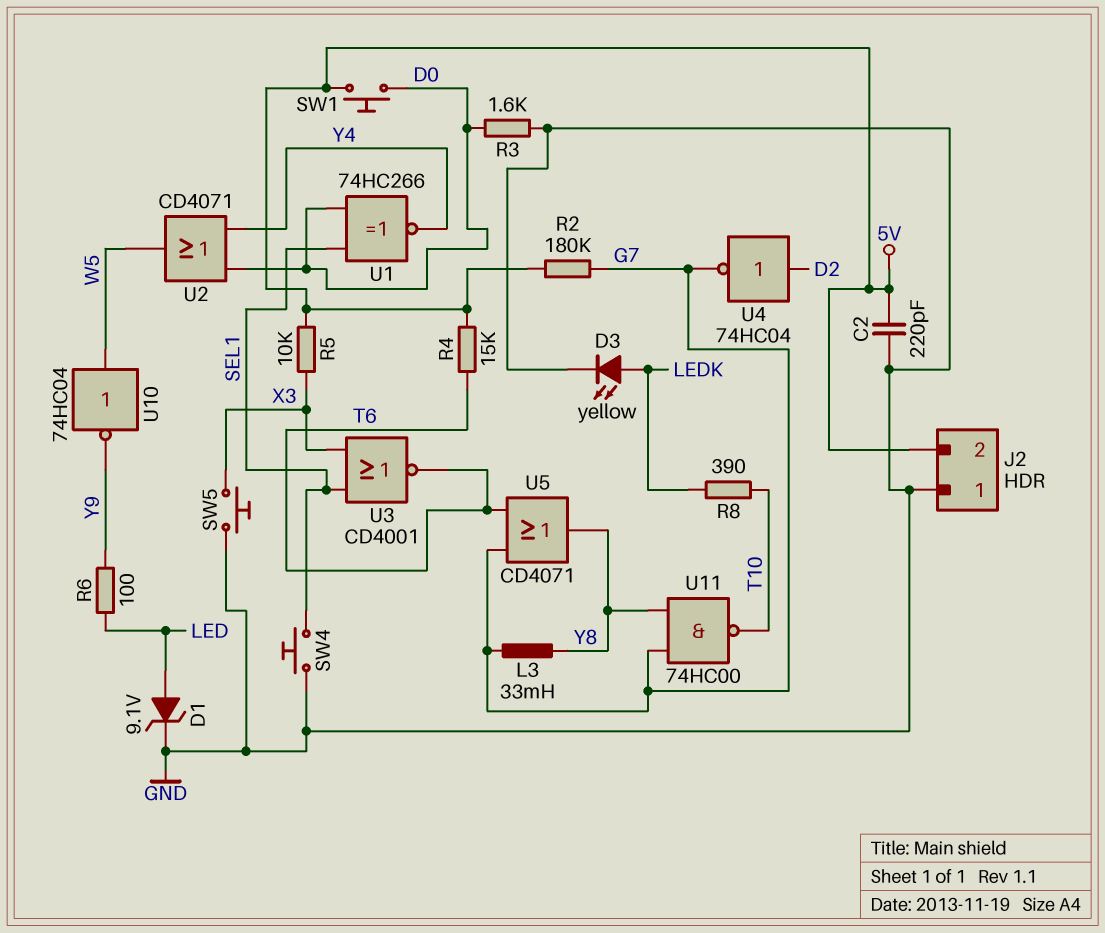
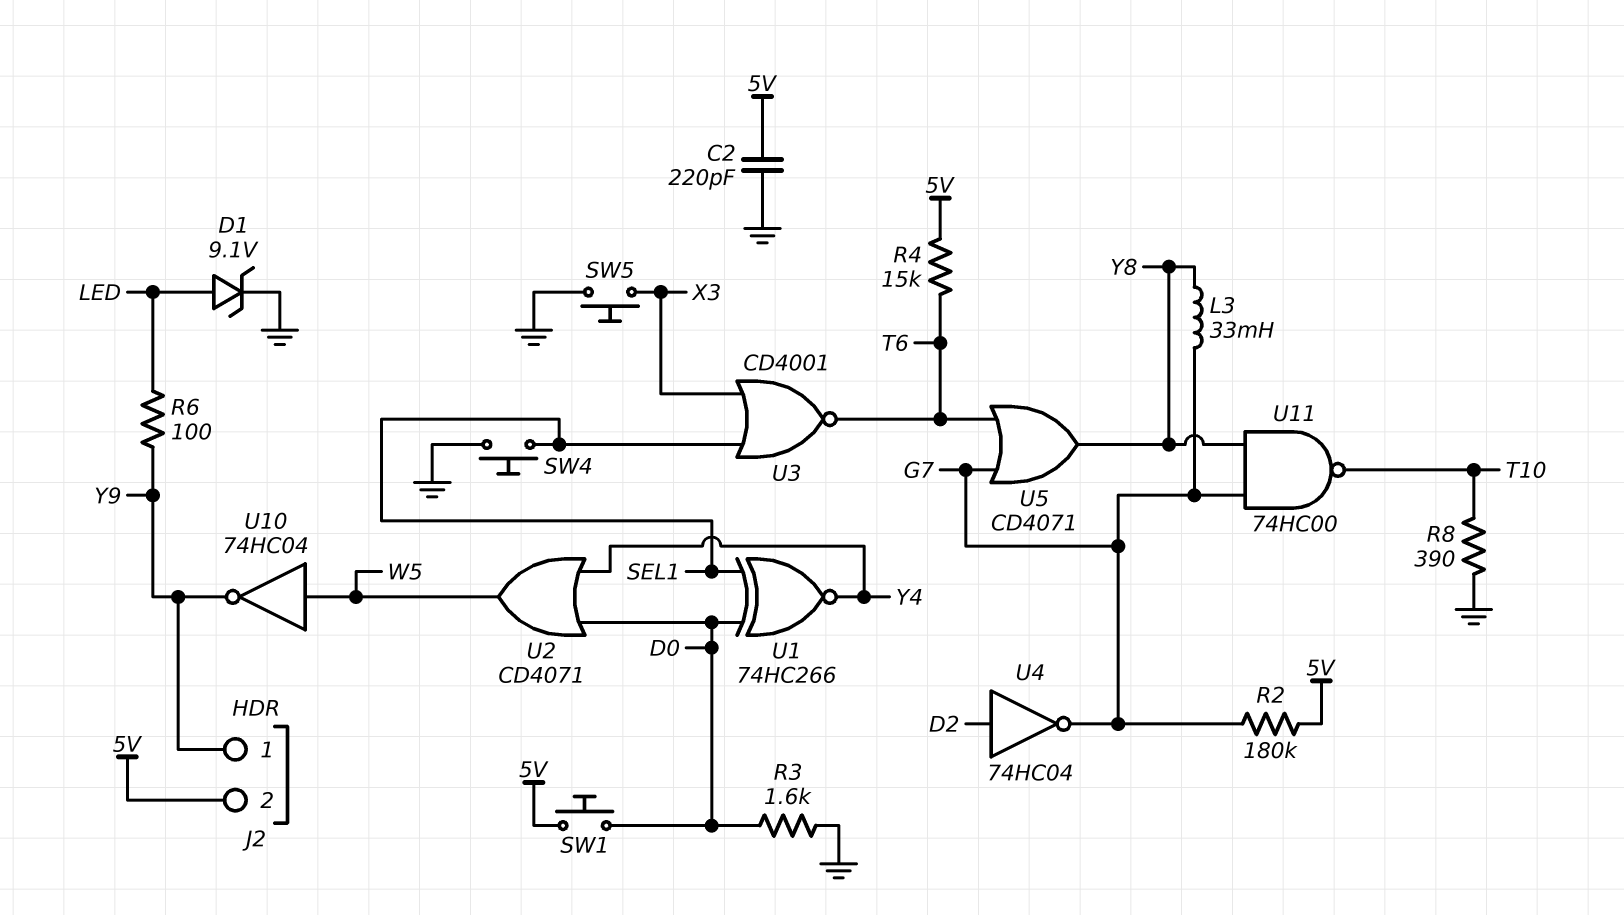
D3: LED yellow (A LEDK, K GND) -> none
J2 pin 1: GND -> Y9
R5: 10k (5V, X3) -> none
R8: 390 (LEDK, T10) -> 390 (GND, T10)

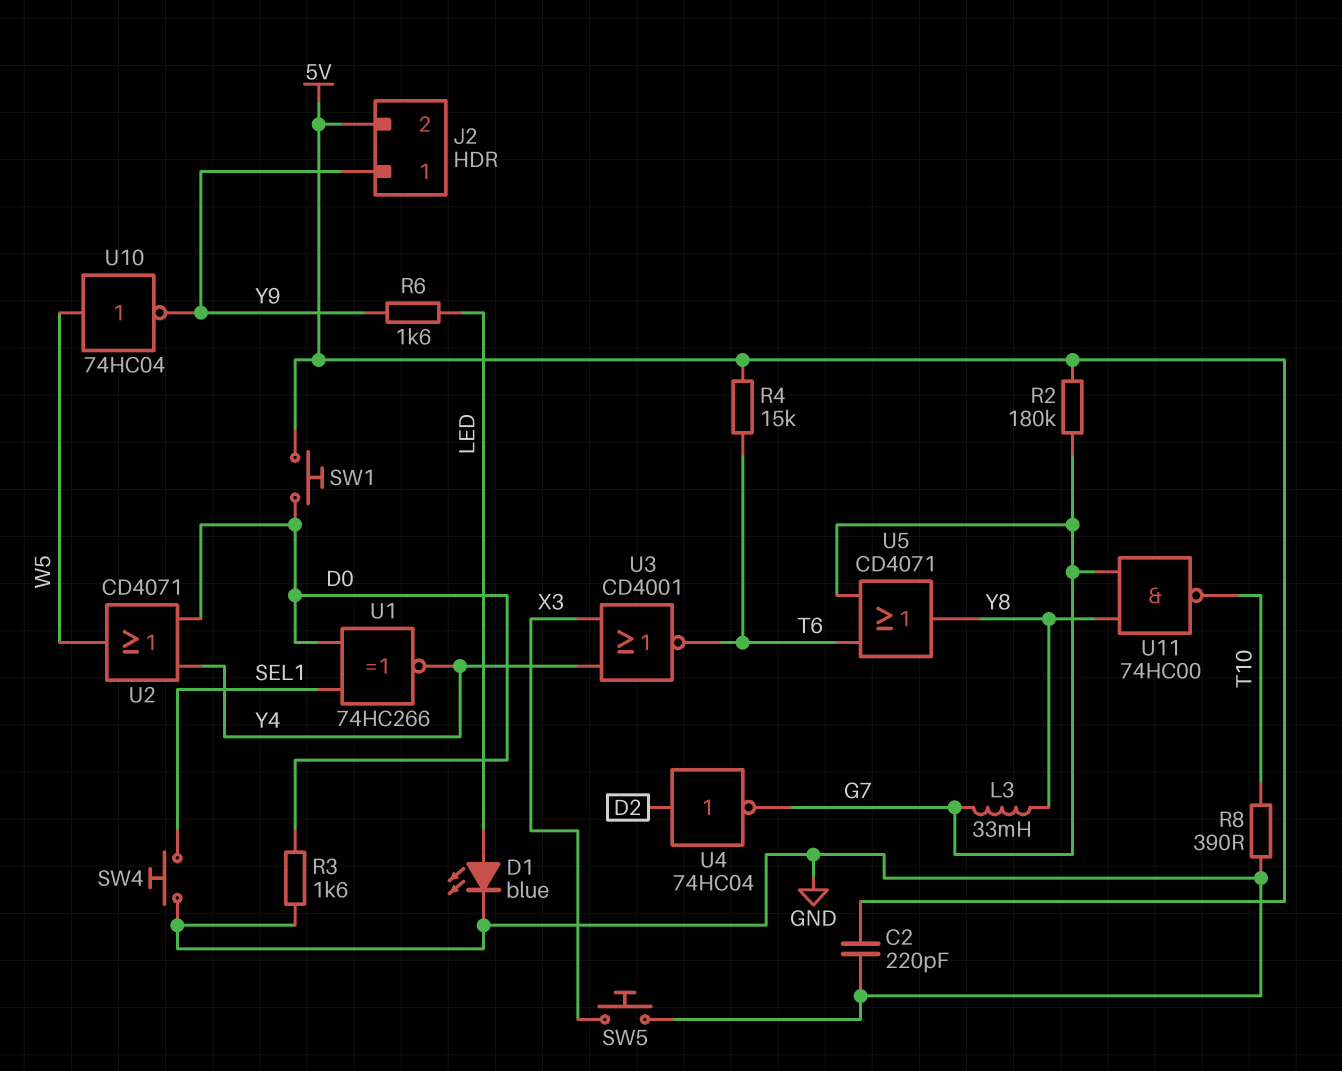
D1: zener 9.1V (A LED, K GND) -> LED blue (A LED, K GND)
R6: 100 (LED, Y9) -> 1.6k (LED, Y9)
U3: NOR CD4001 (in SEL1, in X3, out T6) -> NOR CD4001 (in X3, in Y4, out T6)

